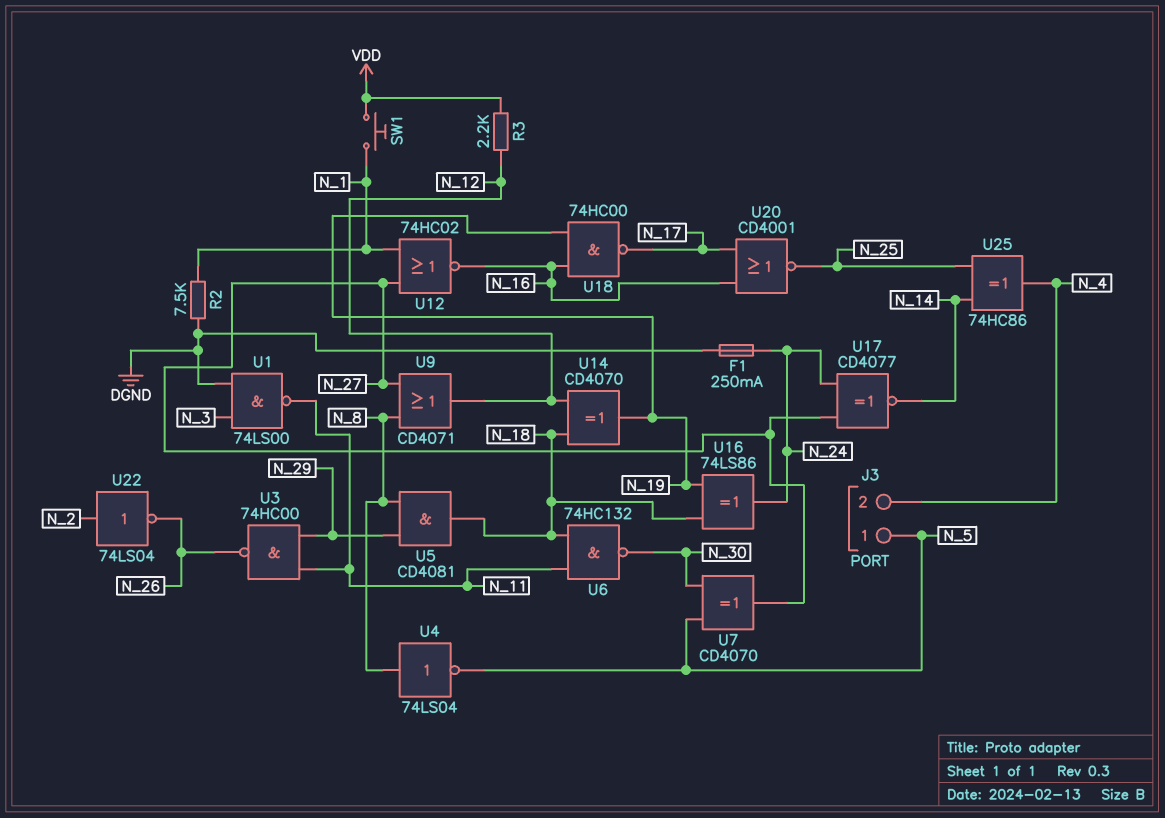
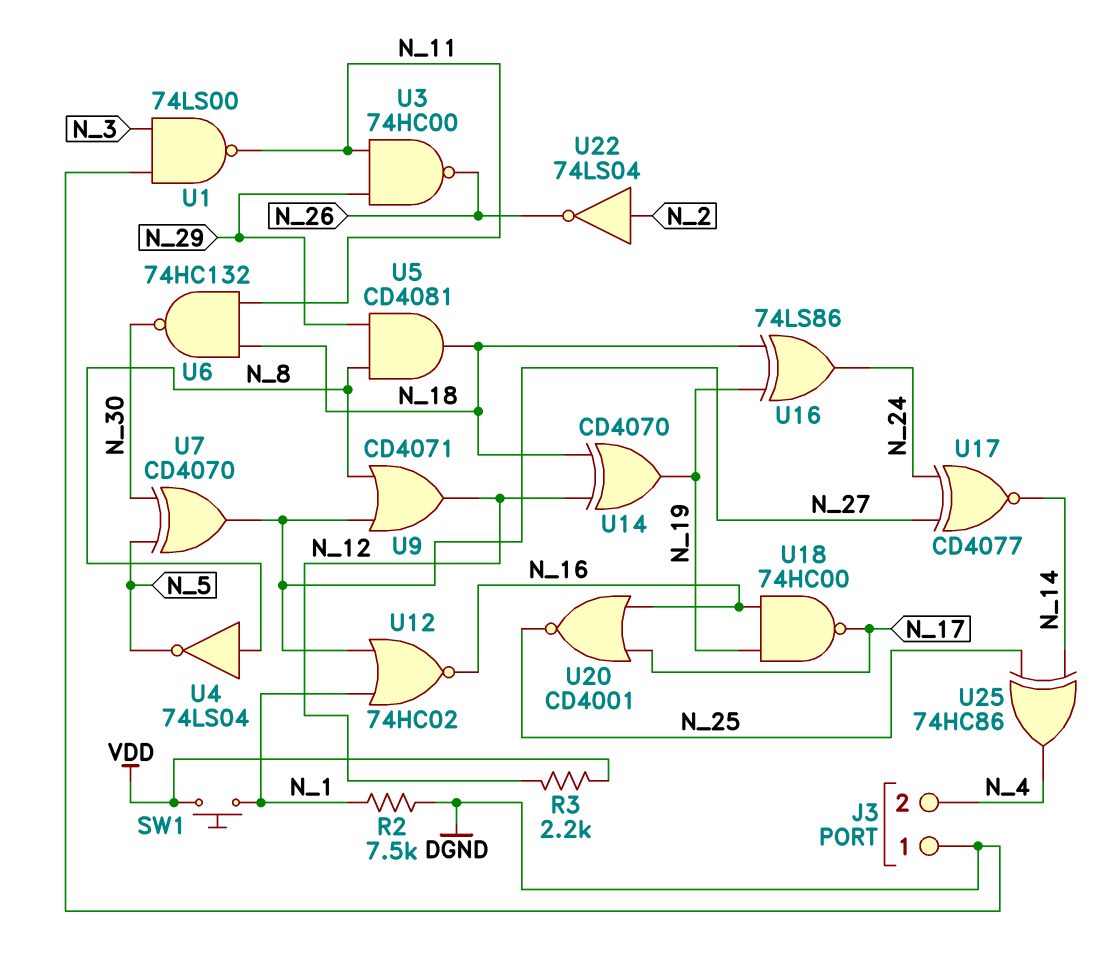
F1: 250mA (DGND, N_24) -> none
J3 pin 1: N_5 -> DGND

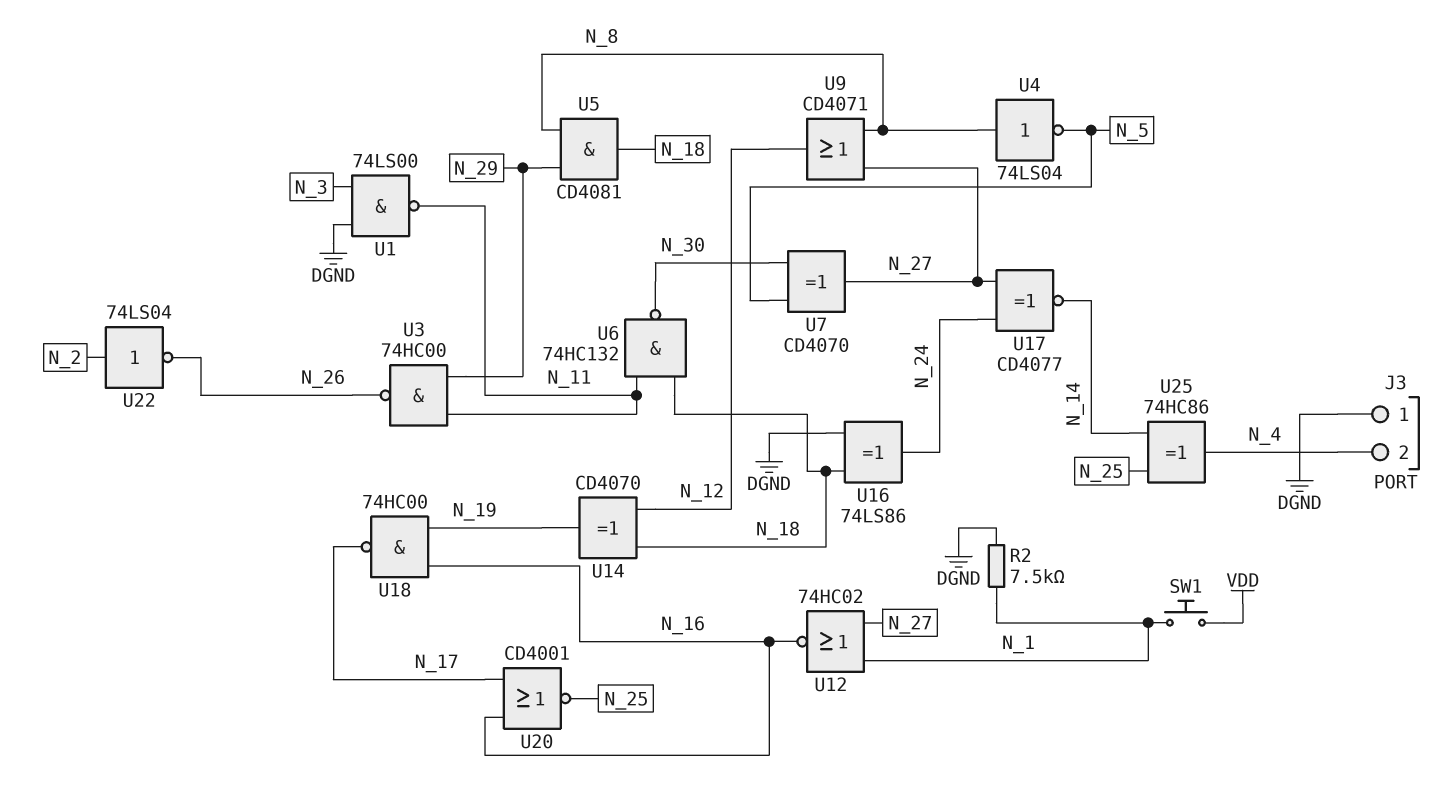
R3: 2.2k (N_12, VDD) -> none
U16: XOR 74LS86 (in N_18, in N_19, out N_24) -> XOR 74LS86 (in DGND, in N_18, out N_24)

